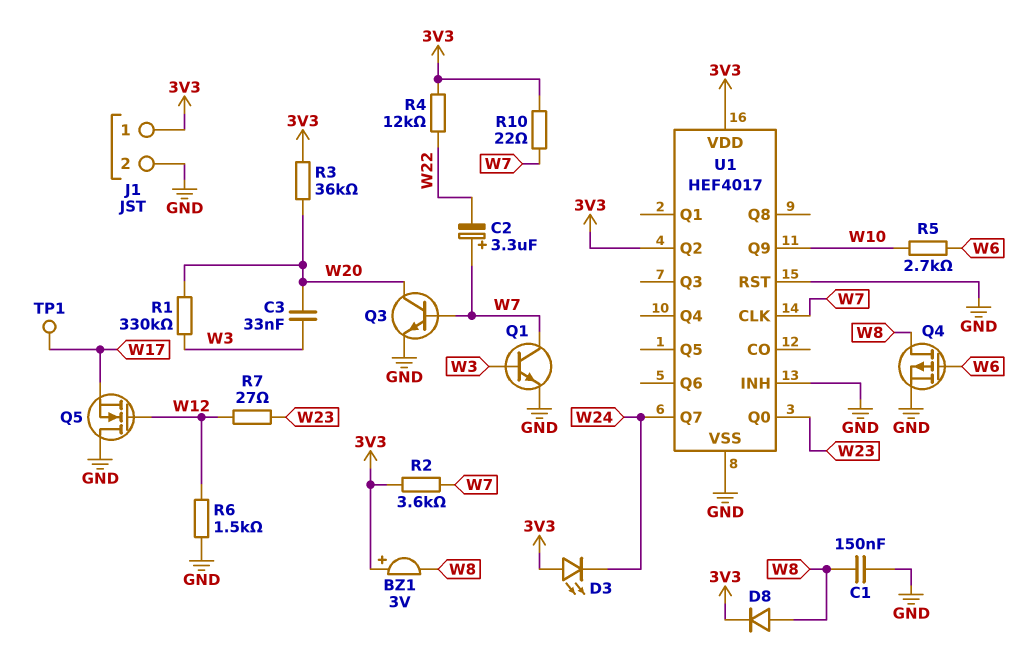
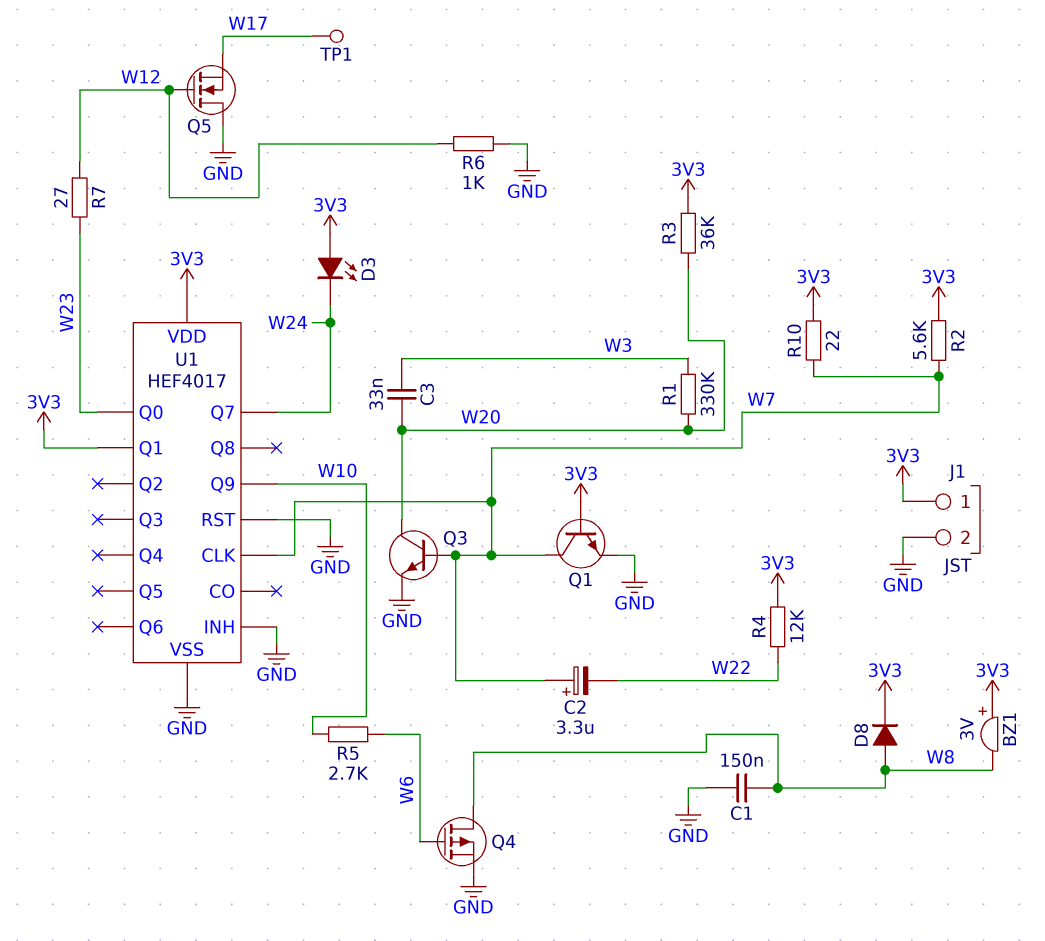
Q1: NPN (B W3, C W7, E GND) -> NPN (B 3V3, C W7, E GND)
R2: 3.6k (3V3, W7) -> 5.6k (3V3, W7)
R6: 1.5k (GND, W12) -> 1k (GND, W12)
U1 pin Q1: none -> 3V3
U1 pin Q2: 3V3 -> none

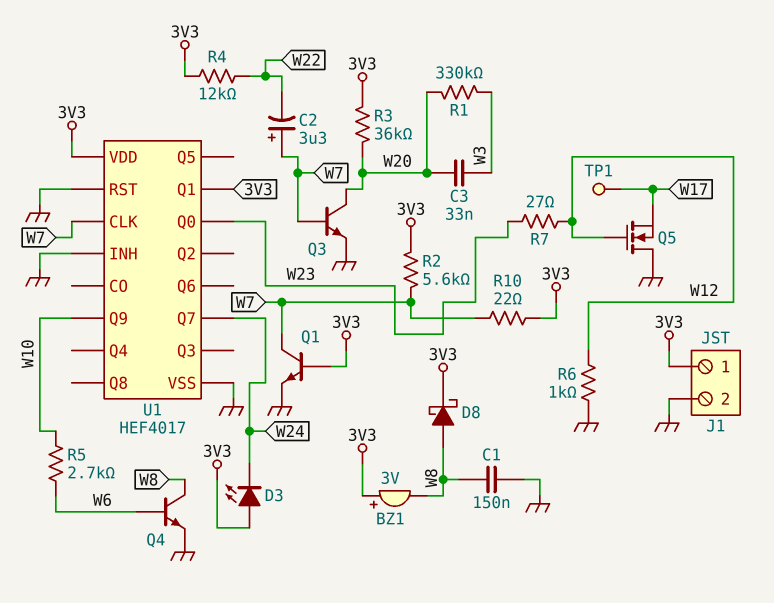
D8: diode (A W8, K 3V3) -> schottky (A W8, K 3V3)
Q4: PMOS (G W6, D W8, S GND) -> NPN (B W6, C W8, E GND)

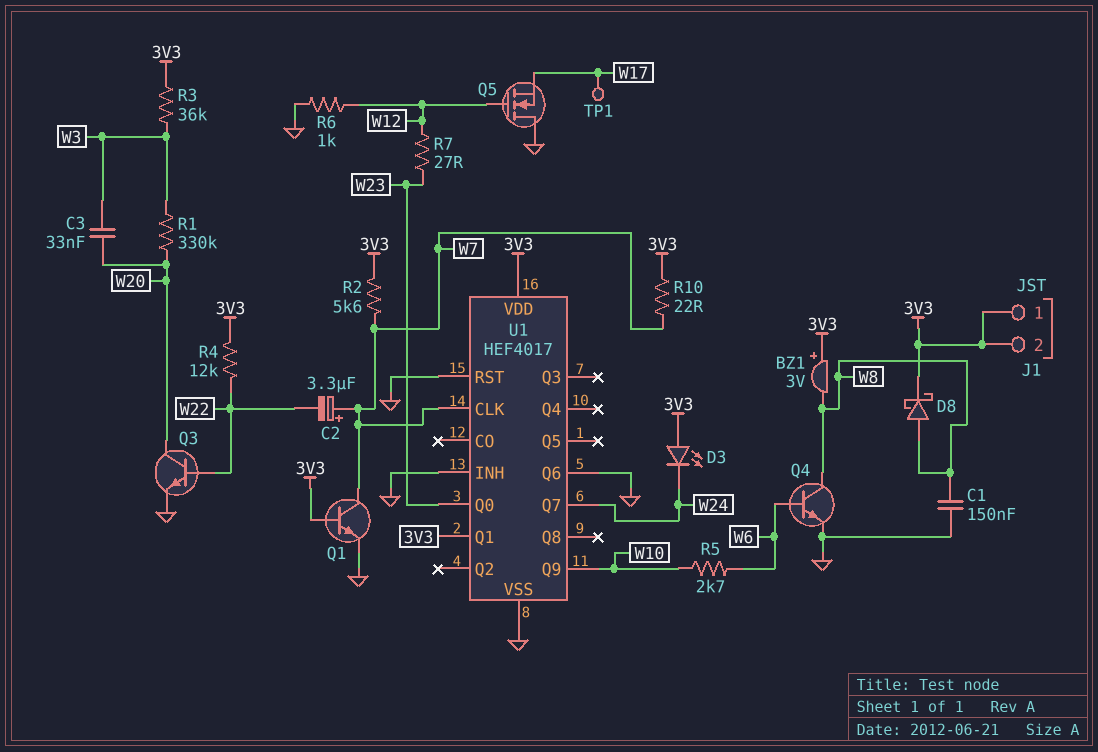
J1 pin 2: GND -> 3V3
Q3: NPN (B W7, C W20, E GND) -> NPN (B W22, C W20, E GND)
R3: 36k (3V3, W20) -> 36k (3V3, W3)
U1 pin Q6: none -> GND

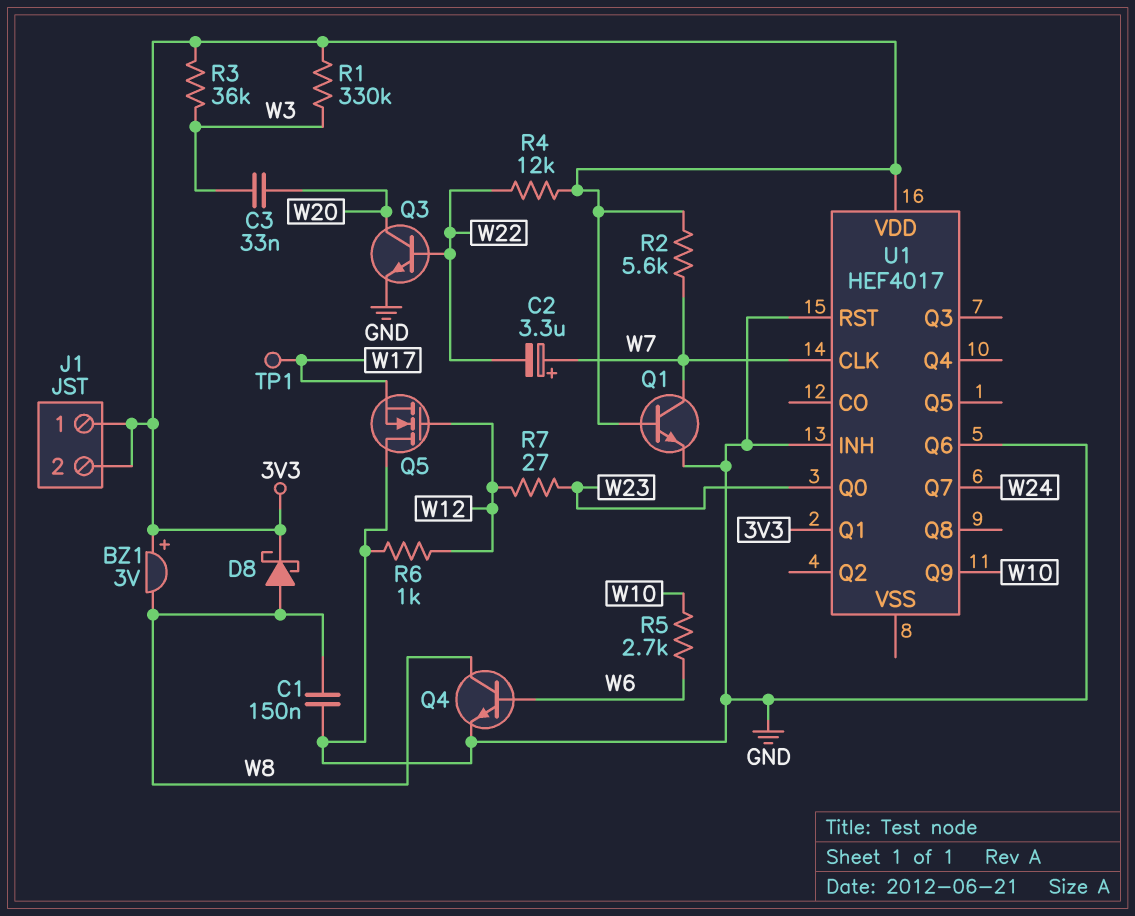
D3: LED (A 3V3, K W24) -> none
R1: 330k (W3, W20) -> 330k (3V3, W3)
R10: 22 (3V3, W7) -> none
U1 pin VSS: GND -> none

